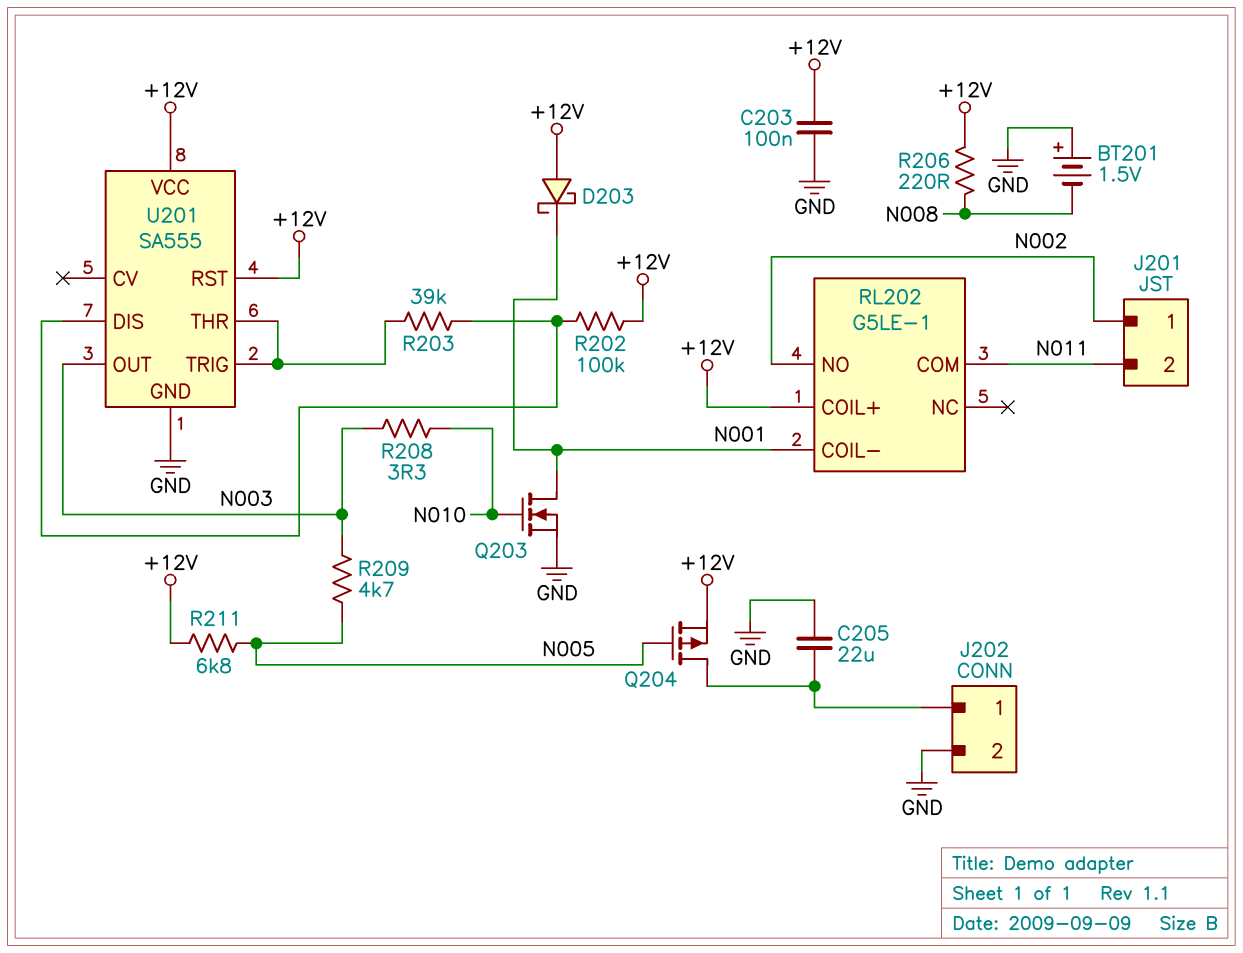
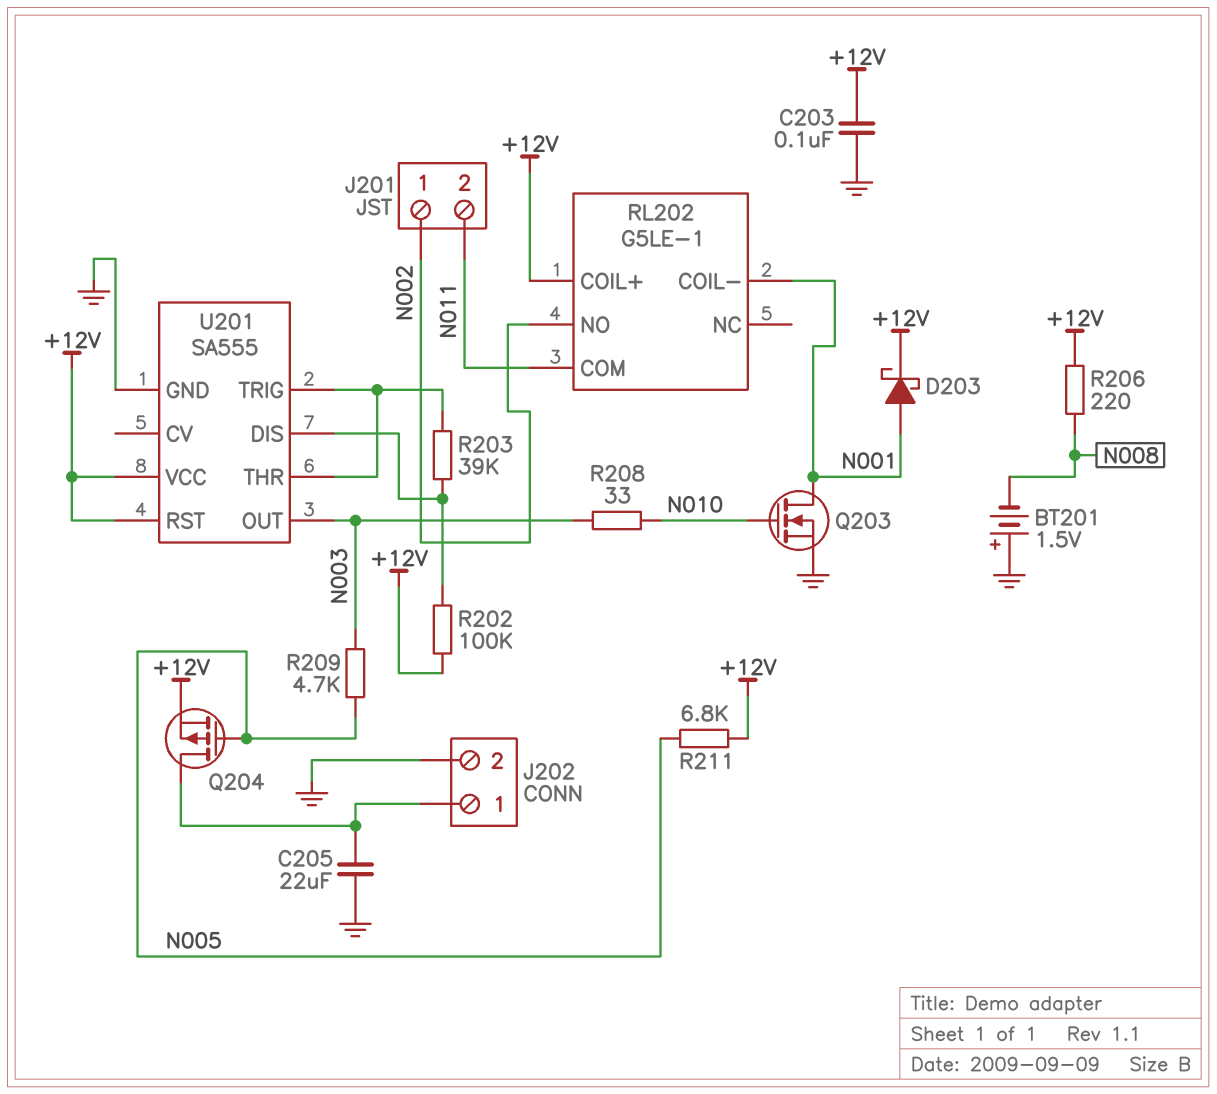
D203: schottky (A +12V, K N001) -> schottky (A N001, K +12V)
R208: 3.3 (N003, N010) -> 33 (N003, N010)

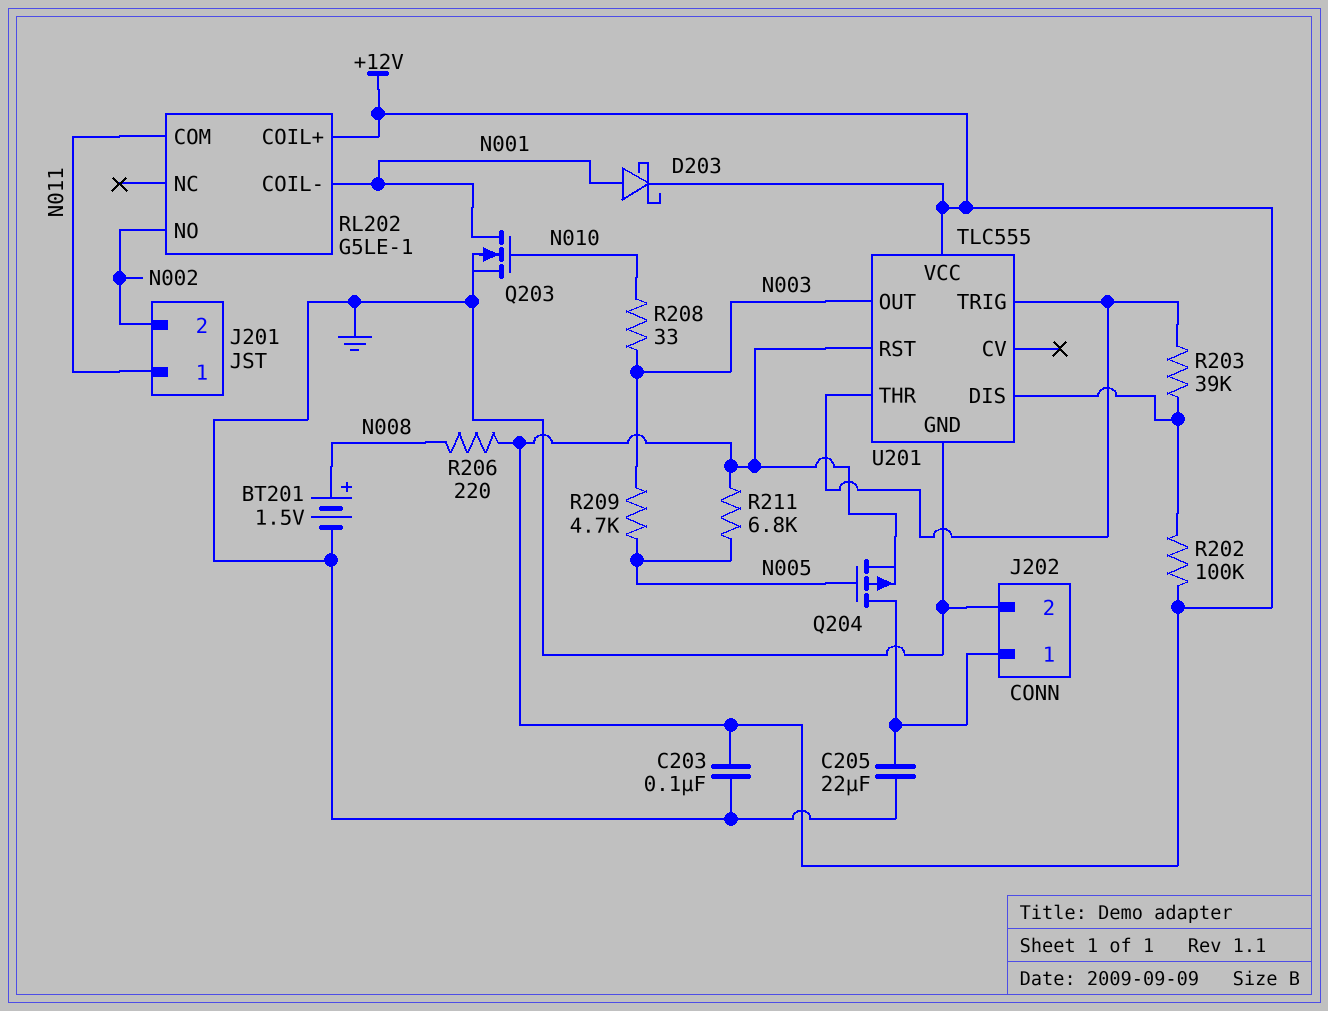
BT201: 1.5V (plus GND, minus N008) -> 1.5V (plus N008, minus GND)
J201 pin 1: N002 -> N011
J201 pin 2: N011 -> N002
U201: SA555 -> TLC555

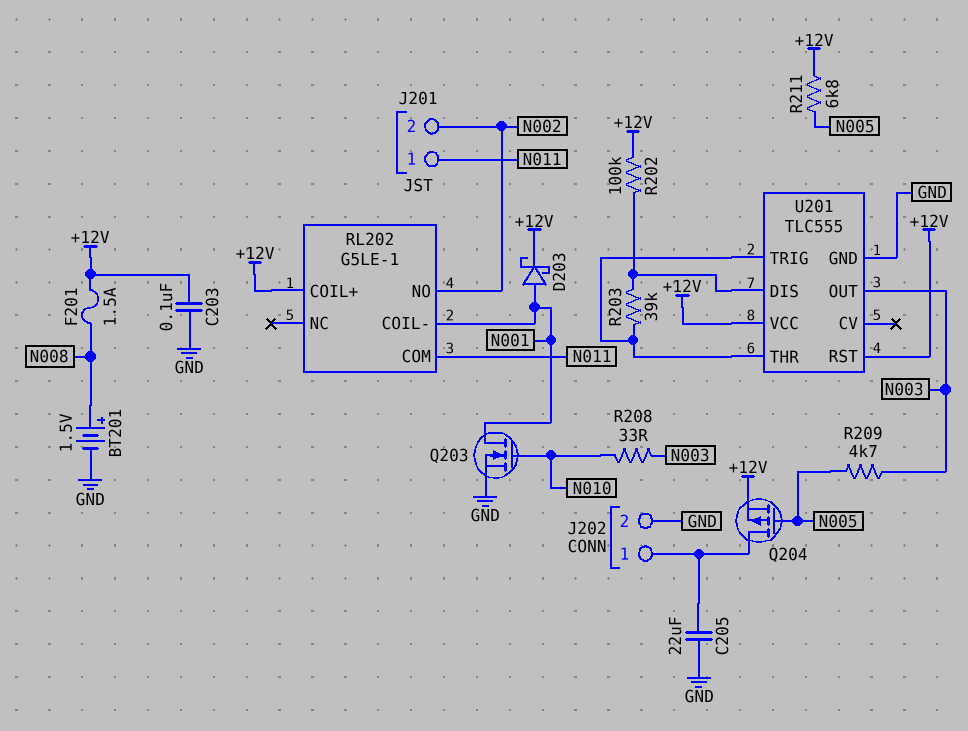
F201: none -> 1.5A (+12V, N008)
R206: 220 (+12V, N008) -> none

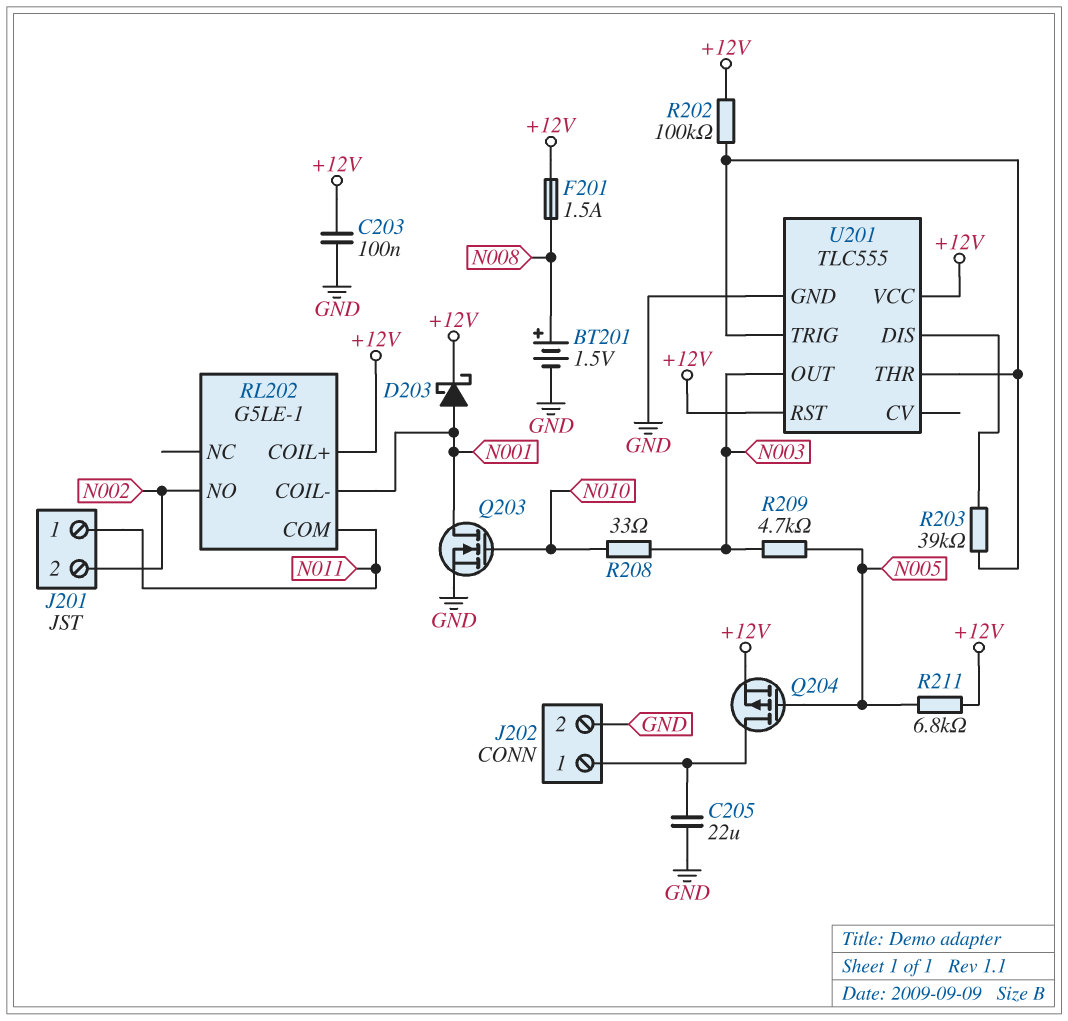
R202: 100k (+12V, U201/DIS) -> 100k (+12V, U201/THR)

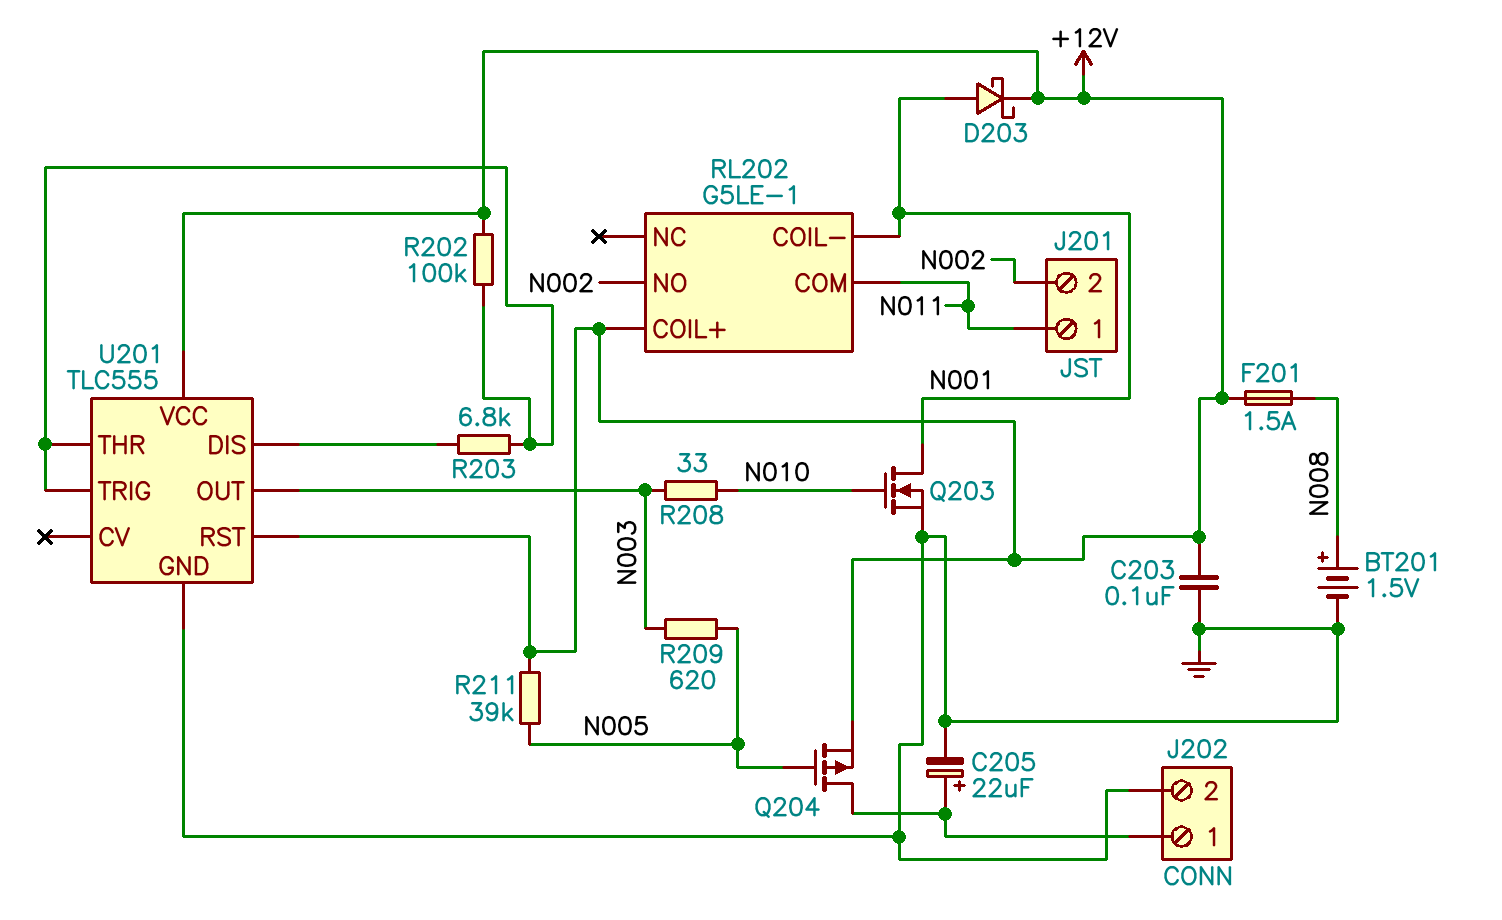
C205: 22uF (GND, J202/1) -> 22uF (plus J202/1, minus GND)
R203: 39k (U201/DIS, U201/THR) -> 6.8k (U201/DIS, U201/THR)
R209: 4.7k (N003, N005) -> 620 (N003, N005)
R211: 6.8k (+12V, N005) -> 39k (+12V, N005)

